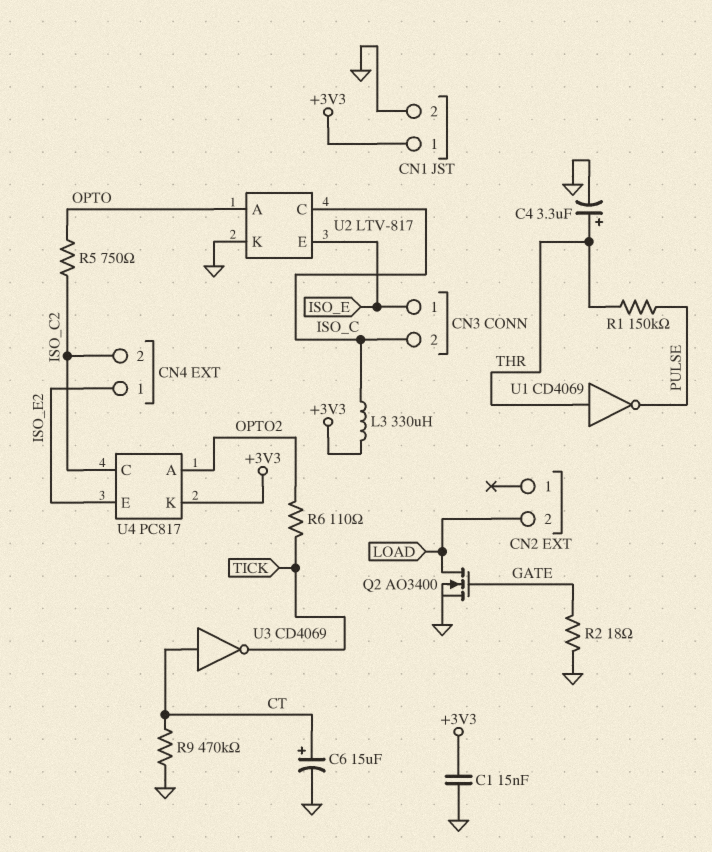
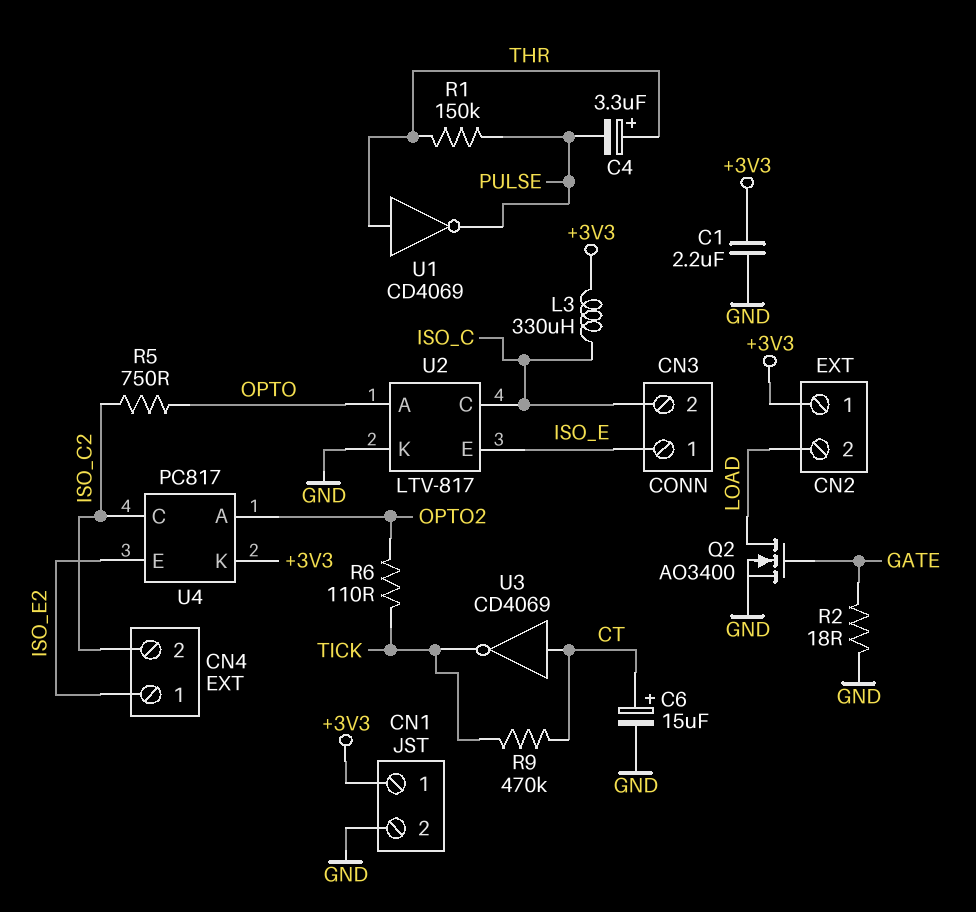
C1: 15nF (+3V3, GND) -> 2.2uF (+3V3, GND)
C4: 3.3uF (plus THR, minus GND) -> 3.3uF (plus THR, minus PULSE)
CN2 pin 1: none -> +3V3
R9: 470k (CT, GND) -> 470k (CT, TICK)

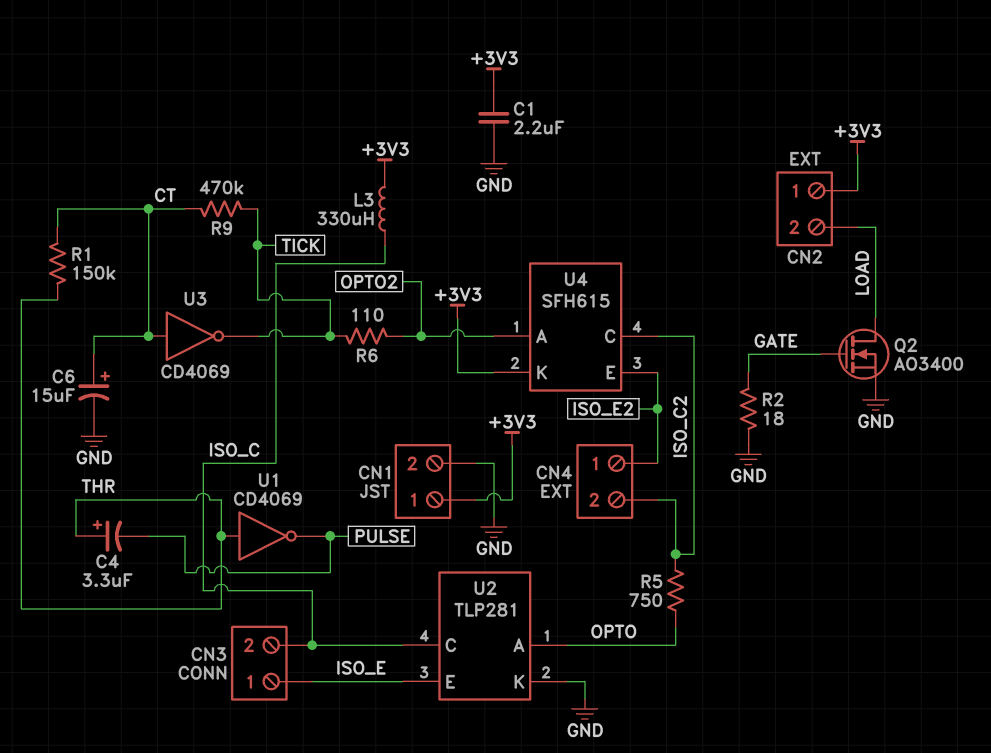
R1: 150k (PULSE, THR) -> 150k (CT, THR)
U2: LTV-817 -> TLP281
U4: PC817 -> SFH615

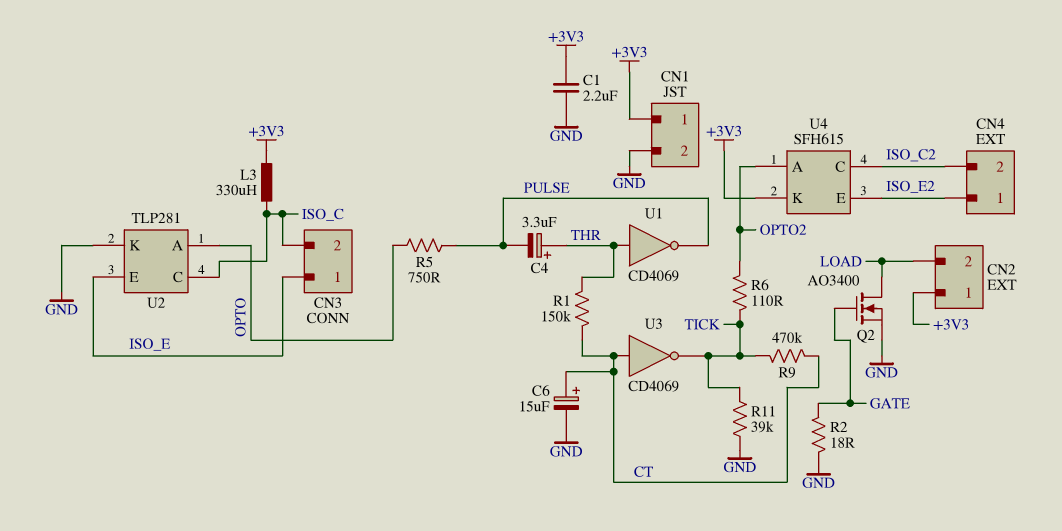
R5: 750 (ISO_C2, OPTO) -> 750 (OPTO, PULSE)
R11: none -> 39k (GND, TICK)

